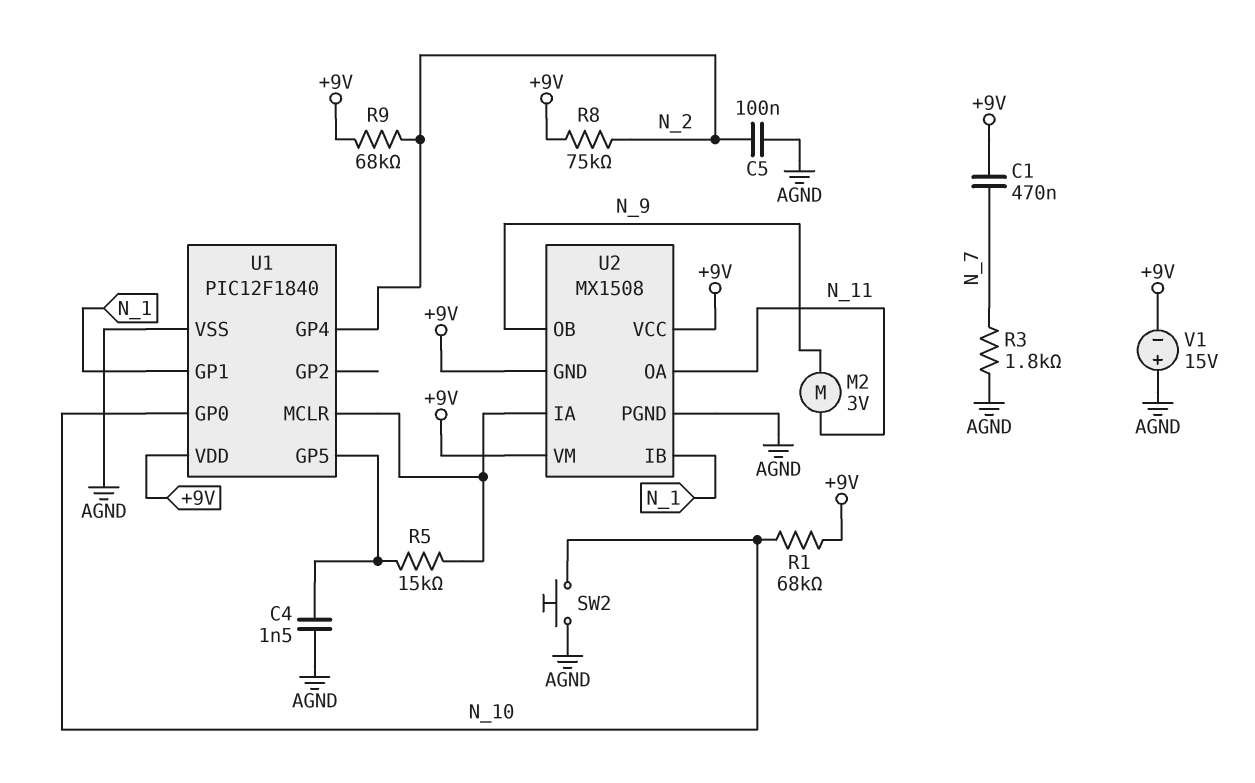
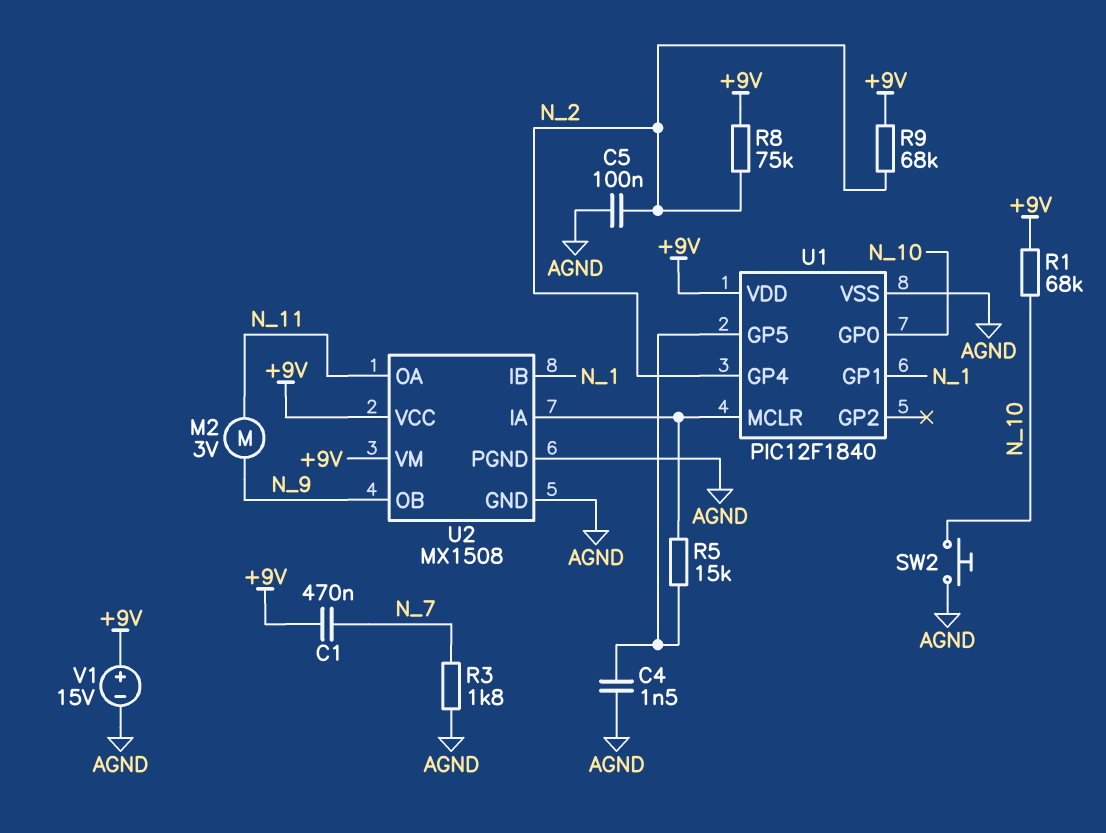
U2 pin GND: +9V -> AGND
V1: 15V (plus AGND, minus +9V) -> 15V (plus +9V, minus AGND)

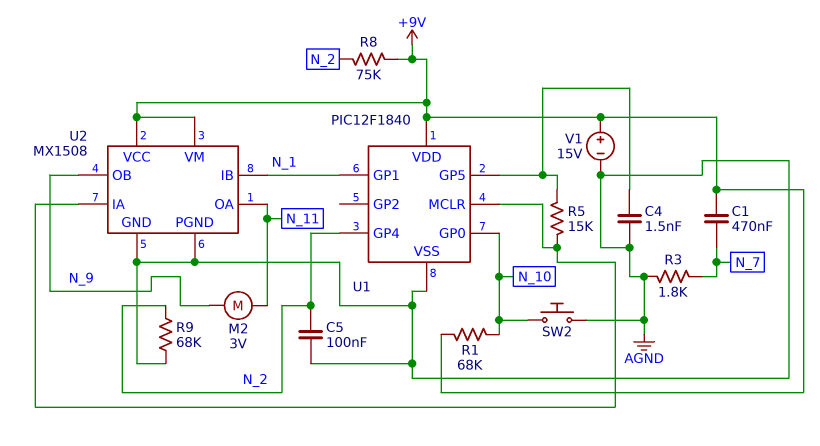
R9: 68k (+9V, N_2) -> 68k (AGND, N_2)

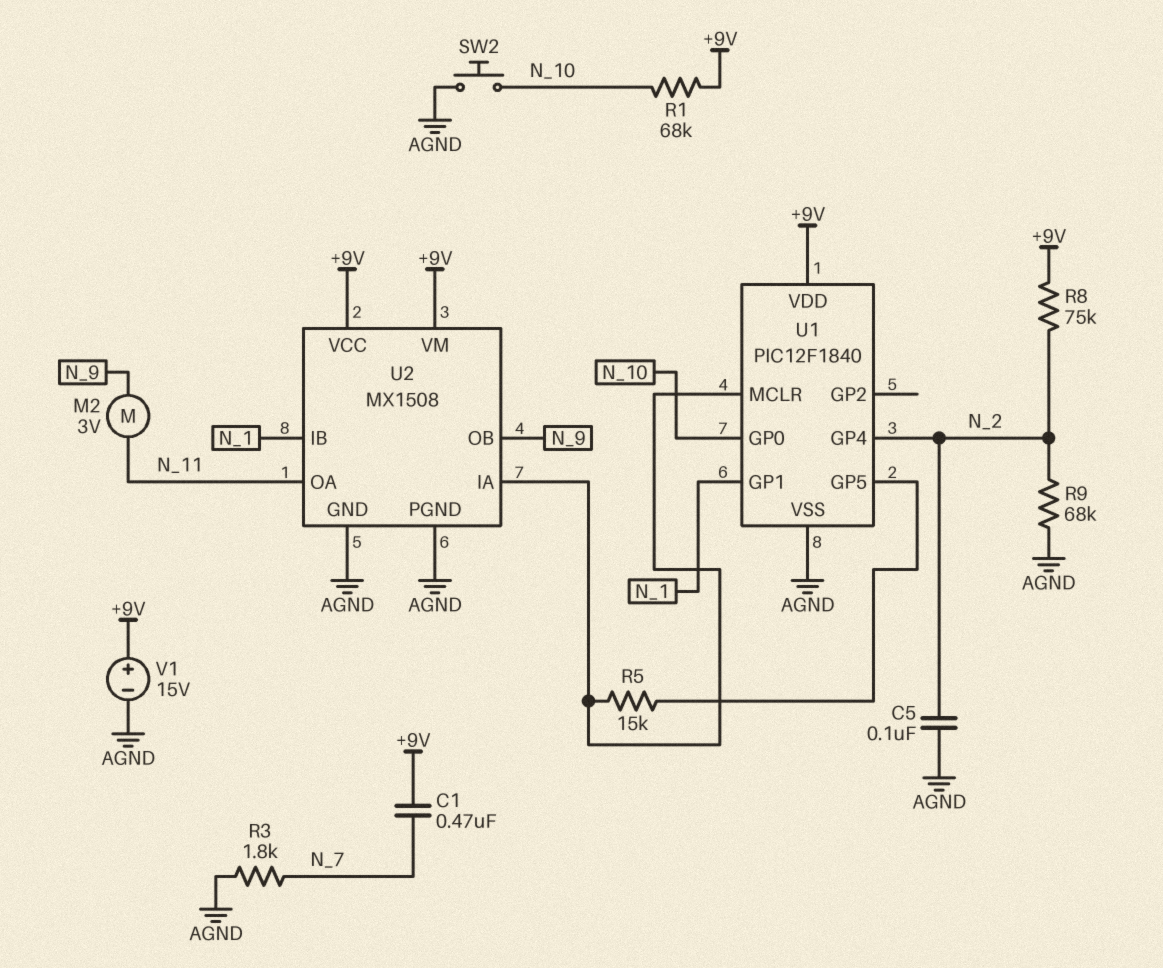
C4: 1.5nF (AGND, U1/GP5) -> none

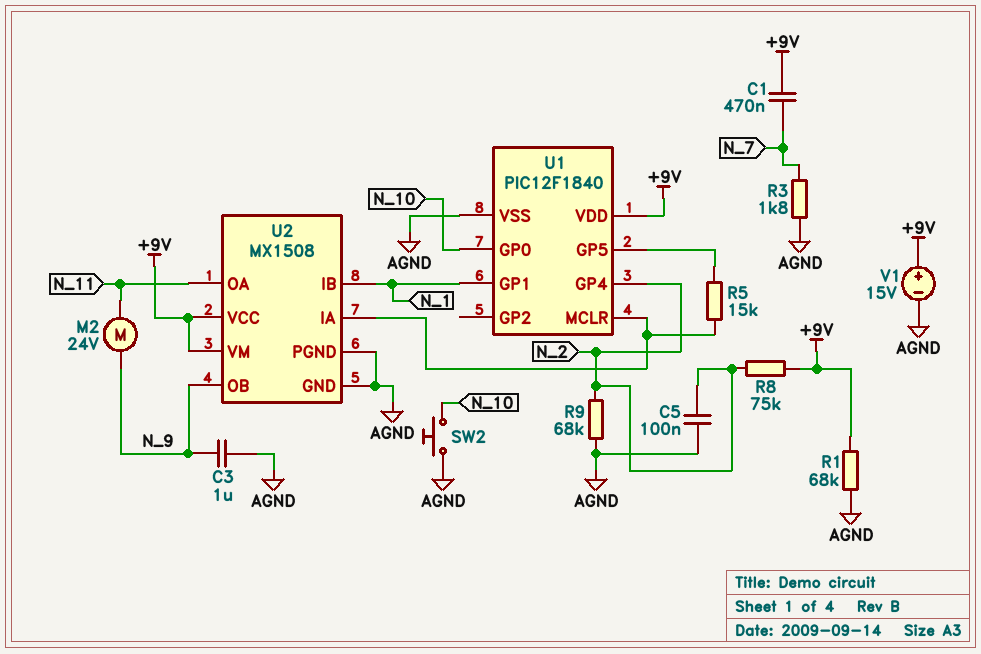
C3: none -> 1uF (AGND, N_9)
M2: motor 3V (N_9, N_11) -> motor 24V (N_9, N_11)
R1: 68k (+9V, N_10) -> 68k (+9V, AGND)

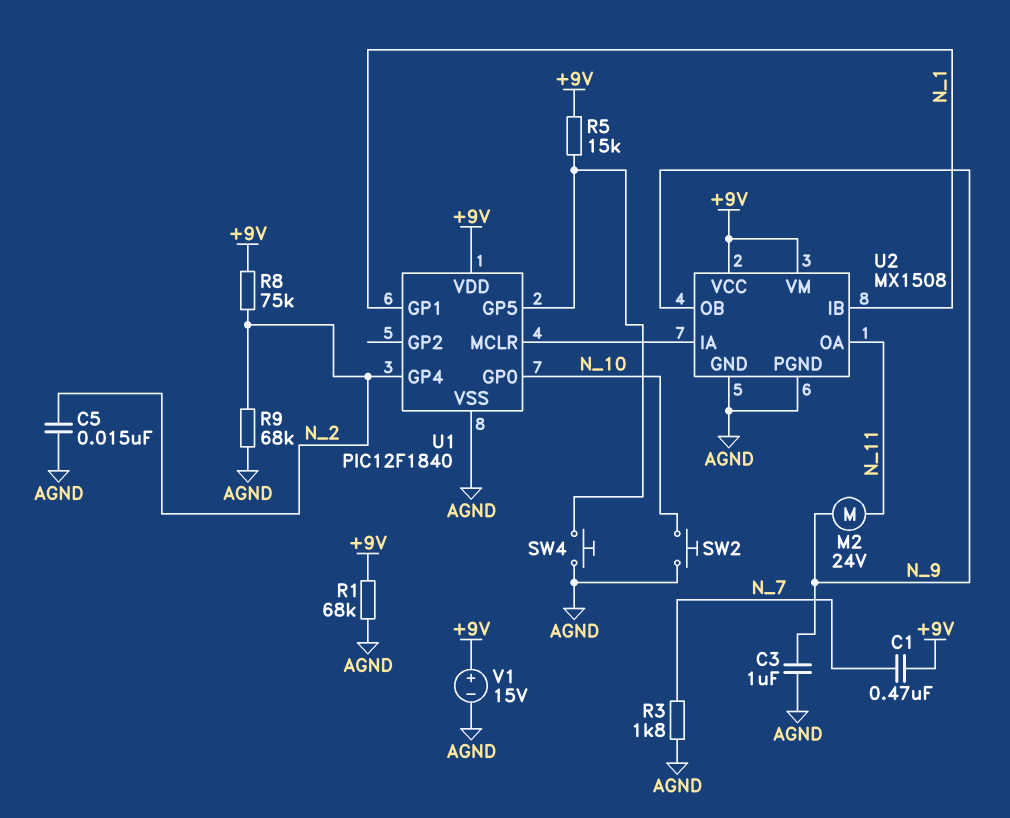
C5: 100nF (AGND, N_2) -> 15nF (AGND, N_2)
R5: 15k (U1/GP5, U1/MCLR) -> 15k (+9V, U1/GP5)
SW4: none -> button (AGND, U1/GP5)

